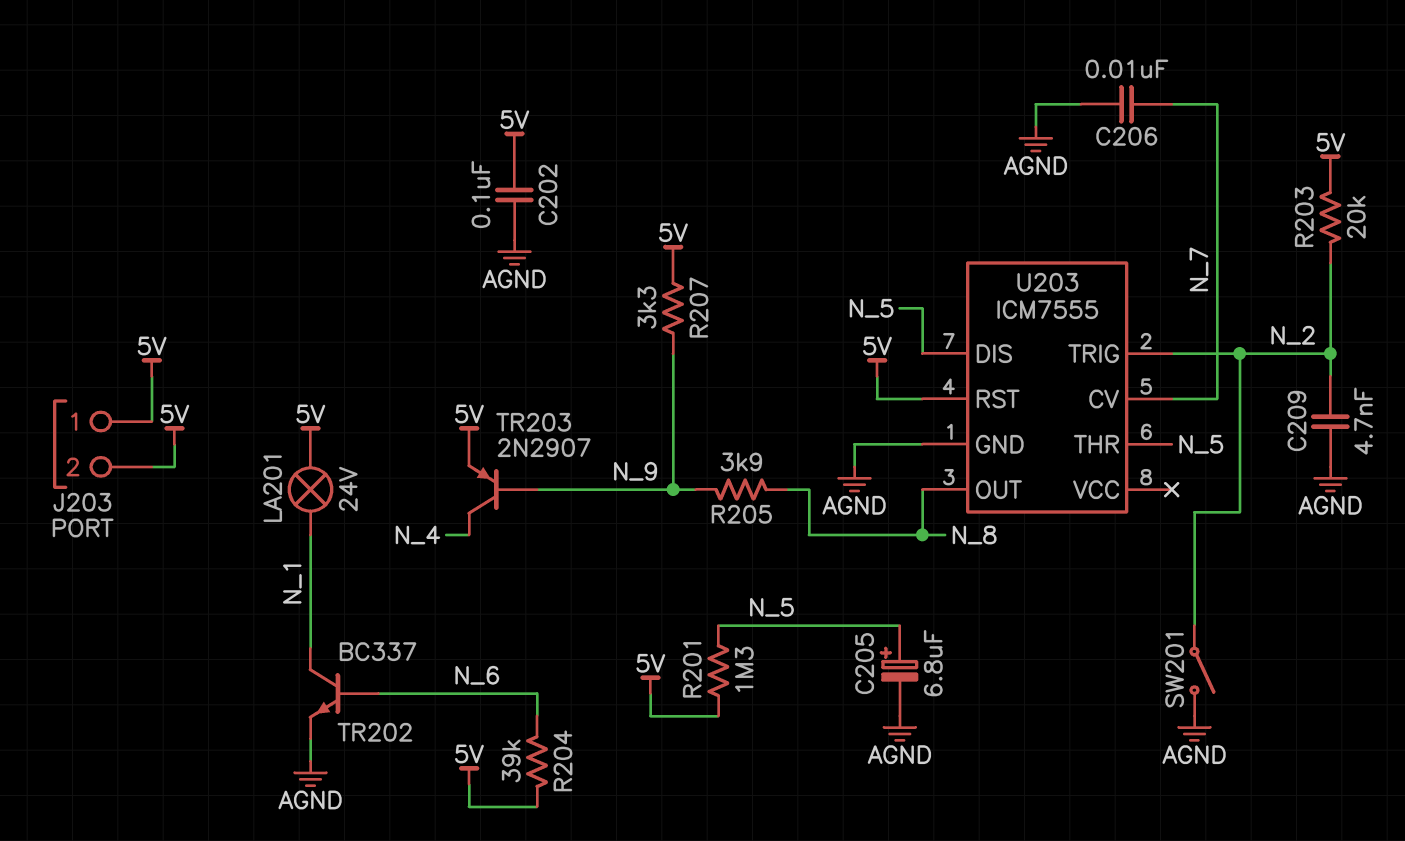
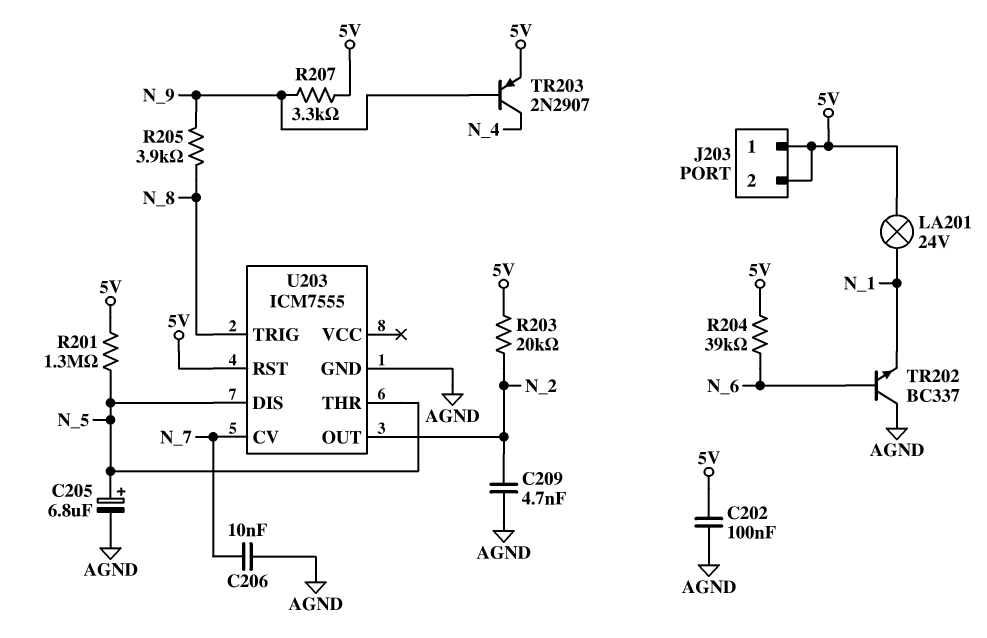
SW201: switch (AGND, N_2) -> none
TR202: NPN BC337 (B N_6, C N_1, E AGND) -> NPN BC337 (B N_6, C AGND, E N_1)
U203 pin OUT: N_8 -> N_2
U203 pin TRIG: N_2 -> N_8

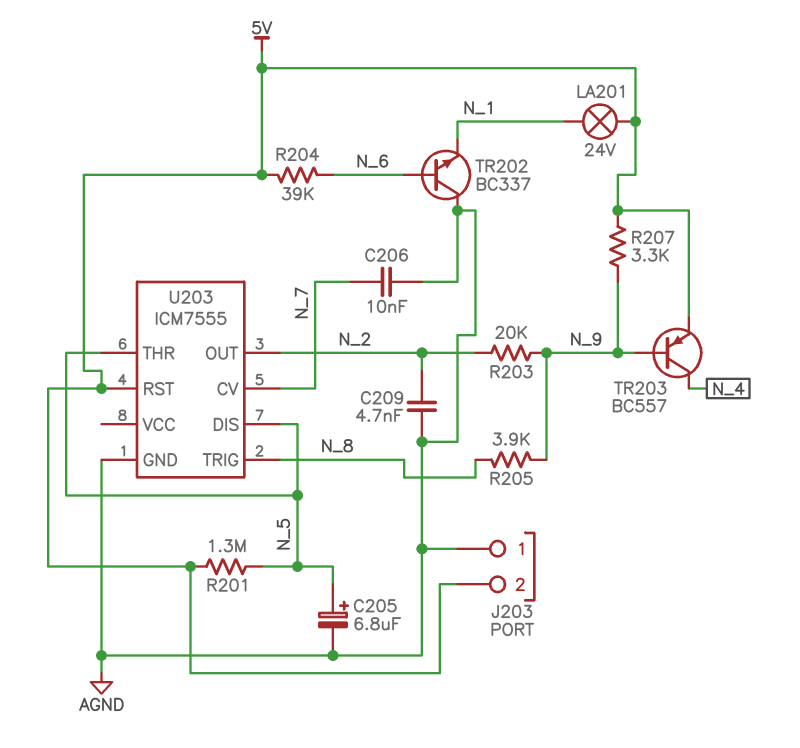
C202: 100nF (5V, AGND) -> none
J203 pin 1: 5V -> AGND
R203: 20k (5V, N_2) -> 20k (N_2, N_9)
TR203: PNP 2N2907 (B N_9, C N_4, E 5V) -> PNP BC557 (B N_9, C N_4, E 5V)

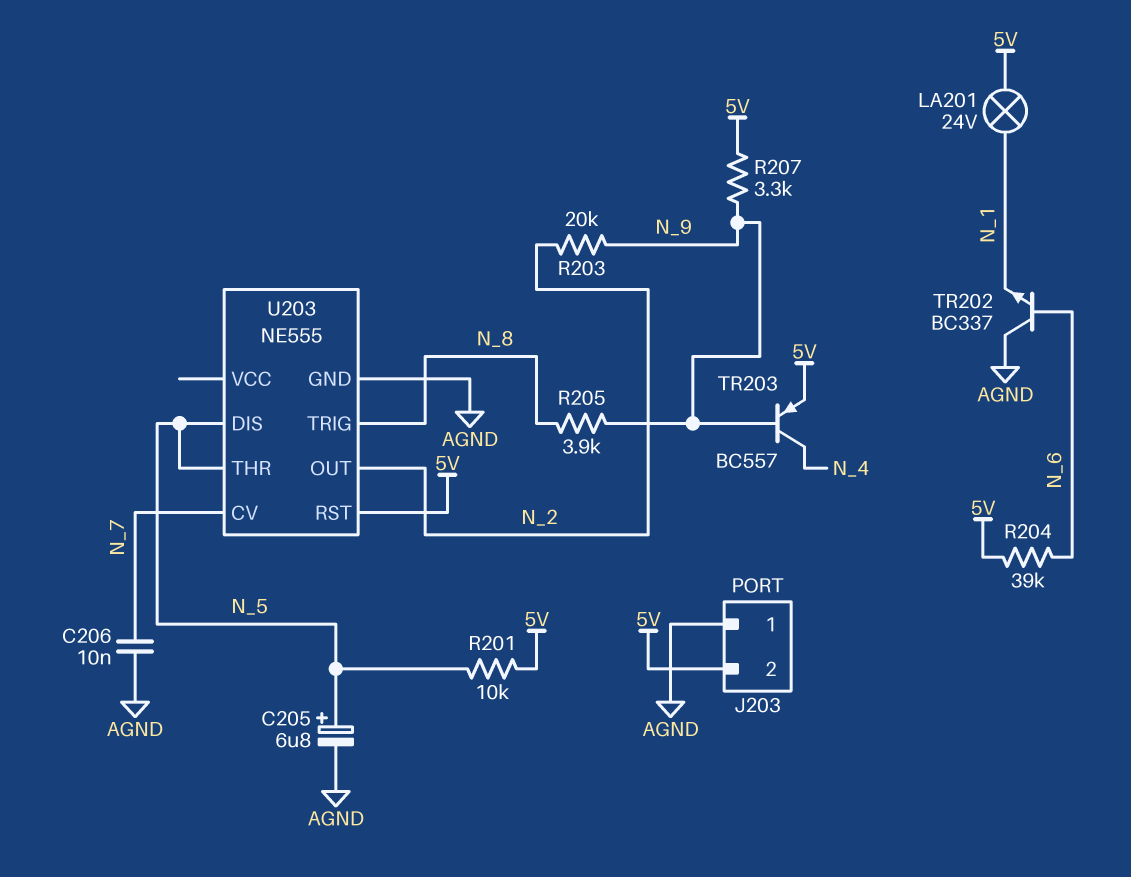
C209: 4.7nF (AGND, N_2) -> none
R201: 1.3M (5V, N_5) -> 10k (5V, N_5)
U203: ICM7555 -> NE555

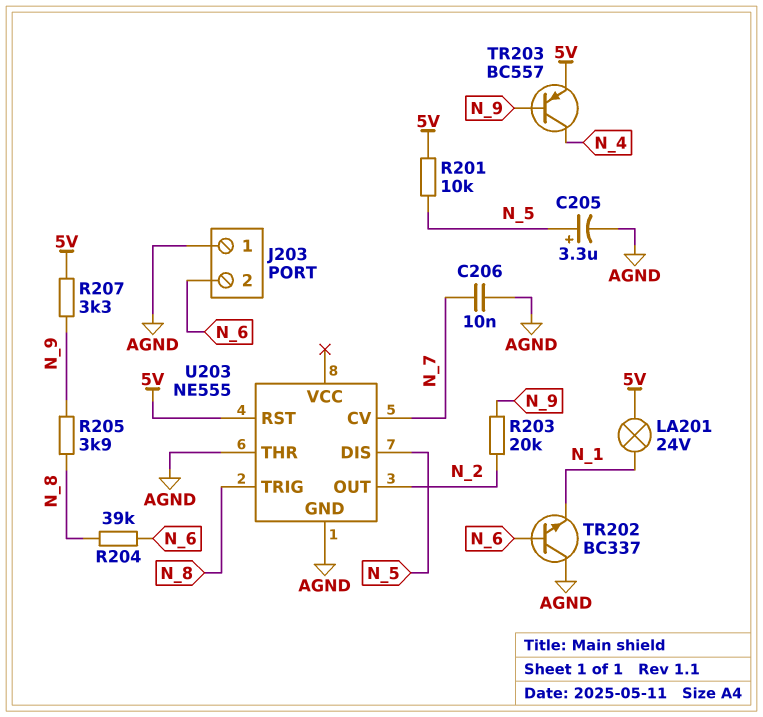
C205: 6.8uF (plus N_5, minus AGND) -> 3.3uF (plus N_5, minus AGND)
J203 pin 2: 5V -> N_6
R204: 39k (5V, N_6) -> 39k (N_6, N_8)
U203 pin THR: N_5 -> AGND

